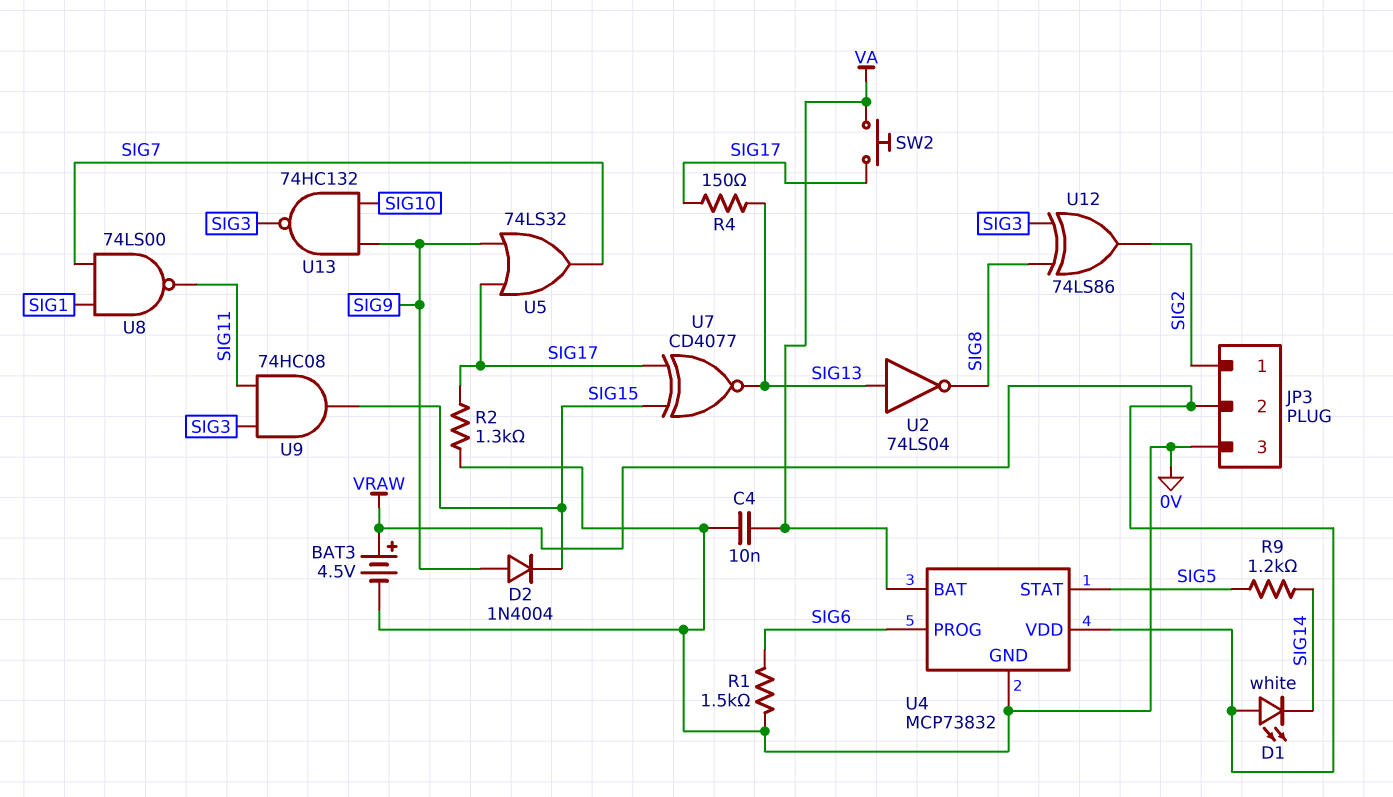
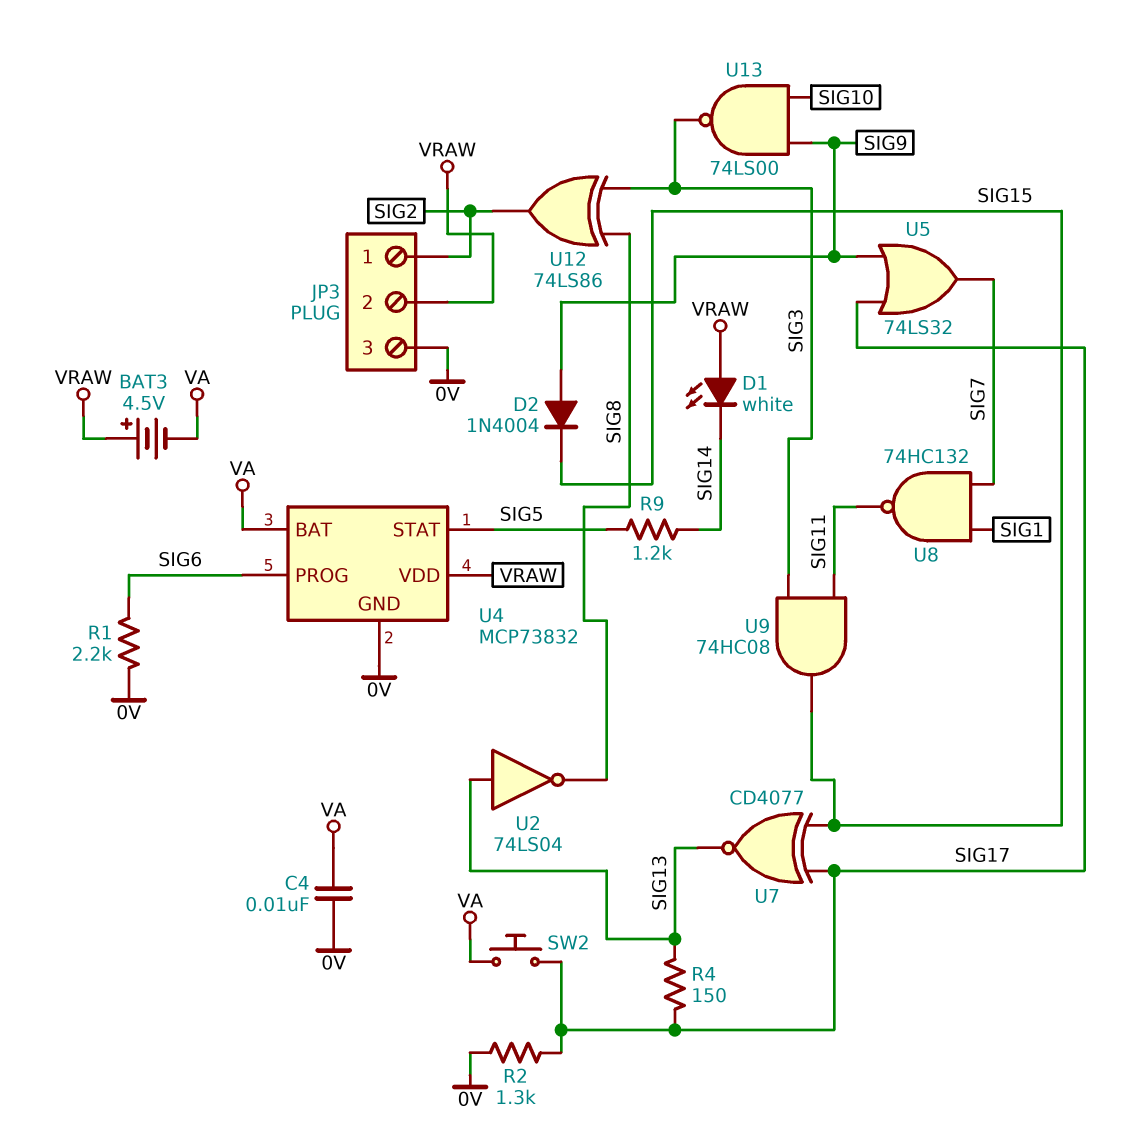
BAT3: 4.5V (plus VRAW, minus 0V) -> 4.5V (plus VRAW, minus VA)
R1: 1.5k (0V, SIG6) -> 2.2k (0V, SIG6)
U8: NAND 74LS00 (in SIG1, in SIG7, out SIG11) -> NAND 74HC132 (in SIG1, in SIG7, out SIG11)
U13: NAND 74HC132 (in SIG9, in SIG10, out SIG3) -> NAND 74LS00 (in SIG9, in SIG10, out SIG3)

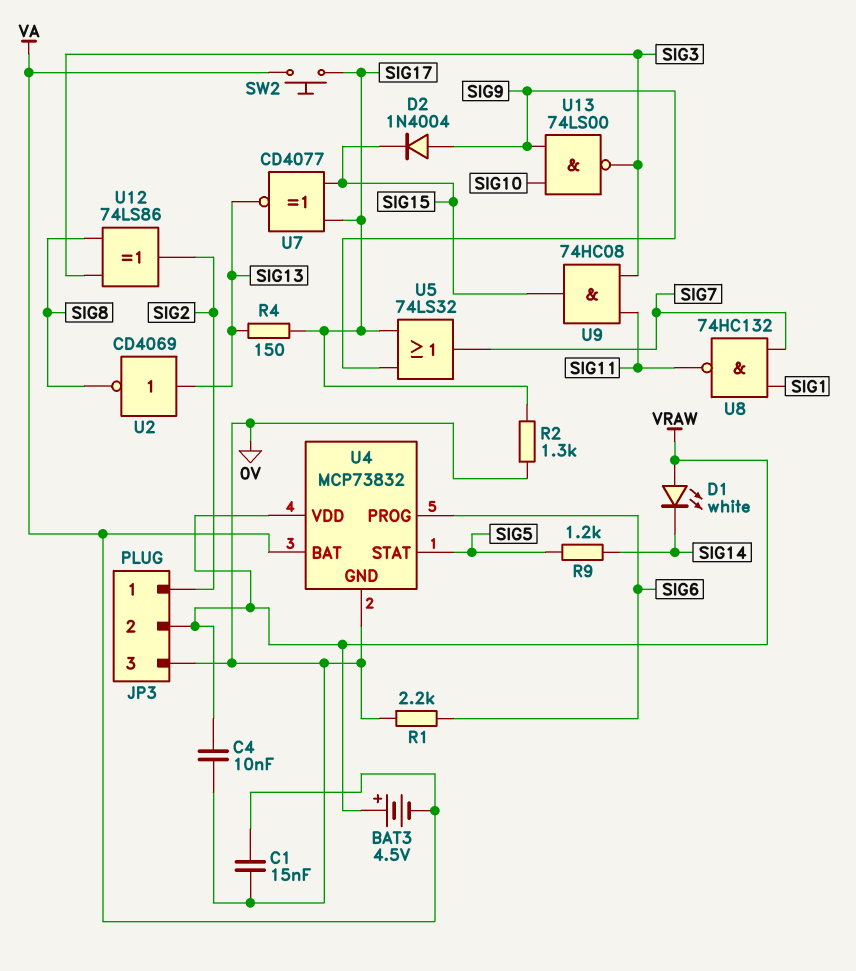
C1: none -> 15nF (0V, VA)
C4: 10nF (0V, VA) -> 10nF (0V, VRAW)
U2: NOT 74LS04 (in SIG13, out SIG8) -> NOT CD4069 (in SIG13, out SIG8)

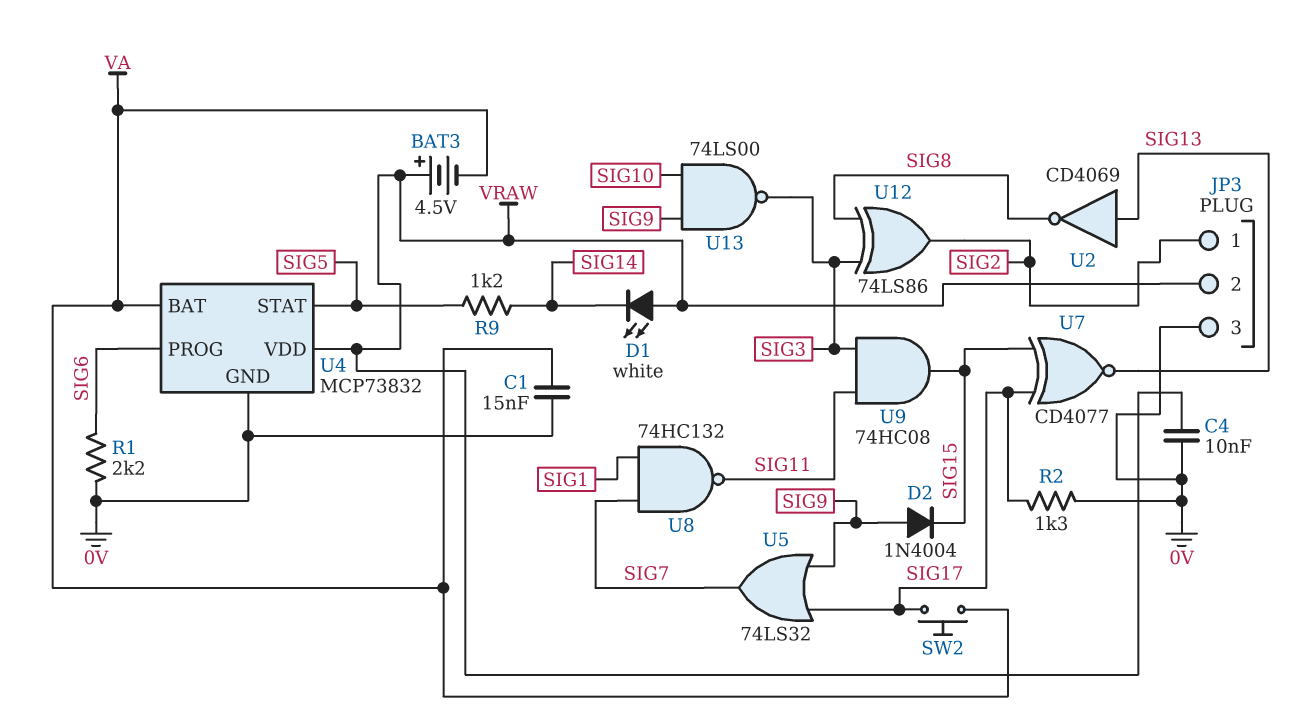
R4: 150 (SIG13, SIG17) -> none

